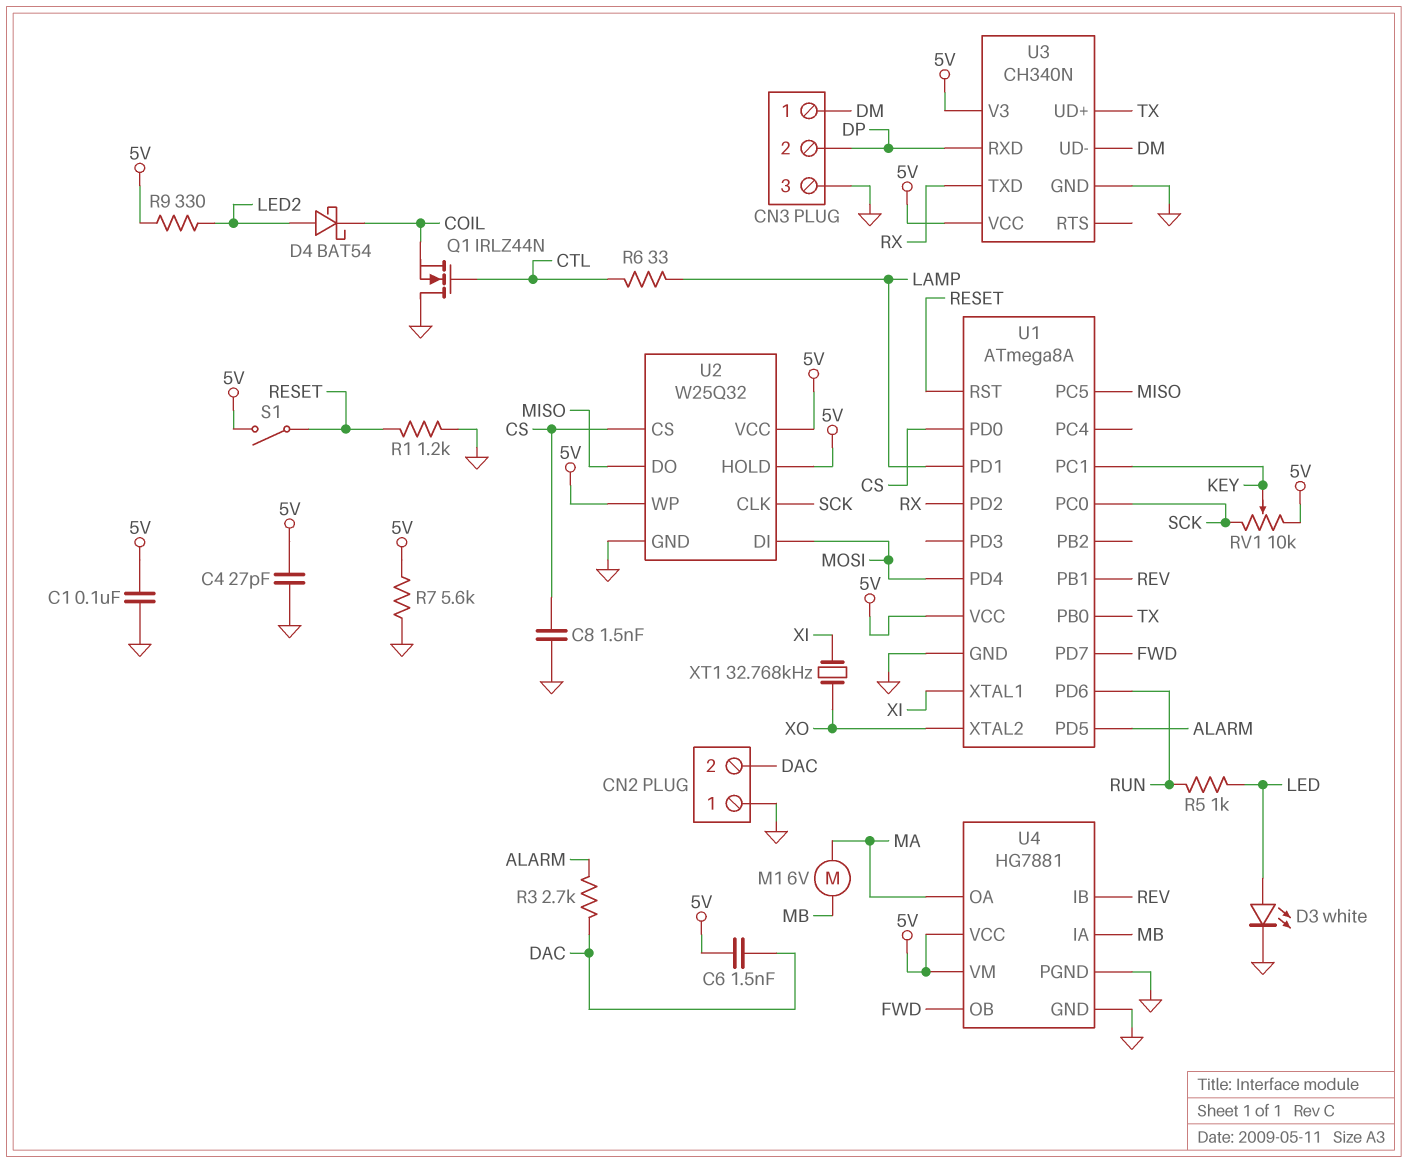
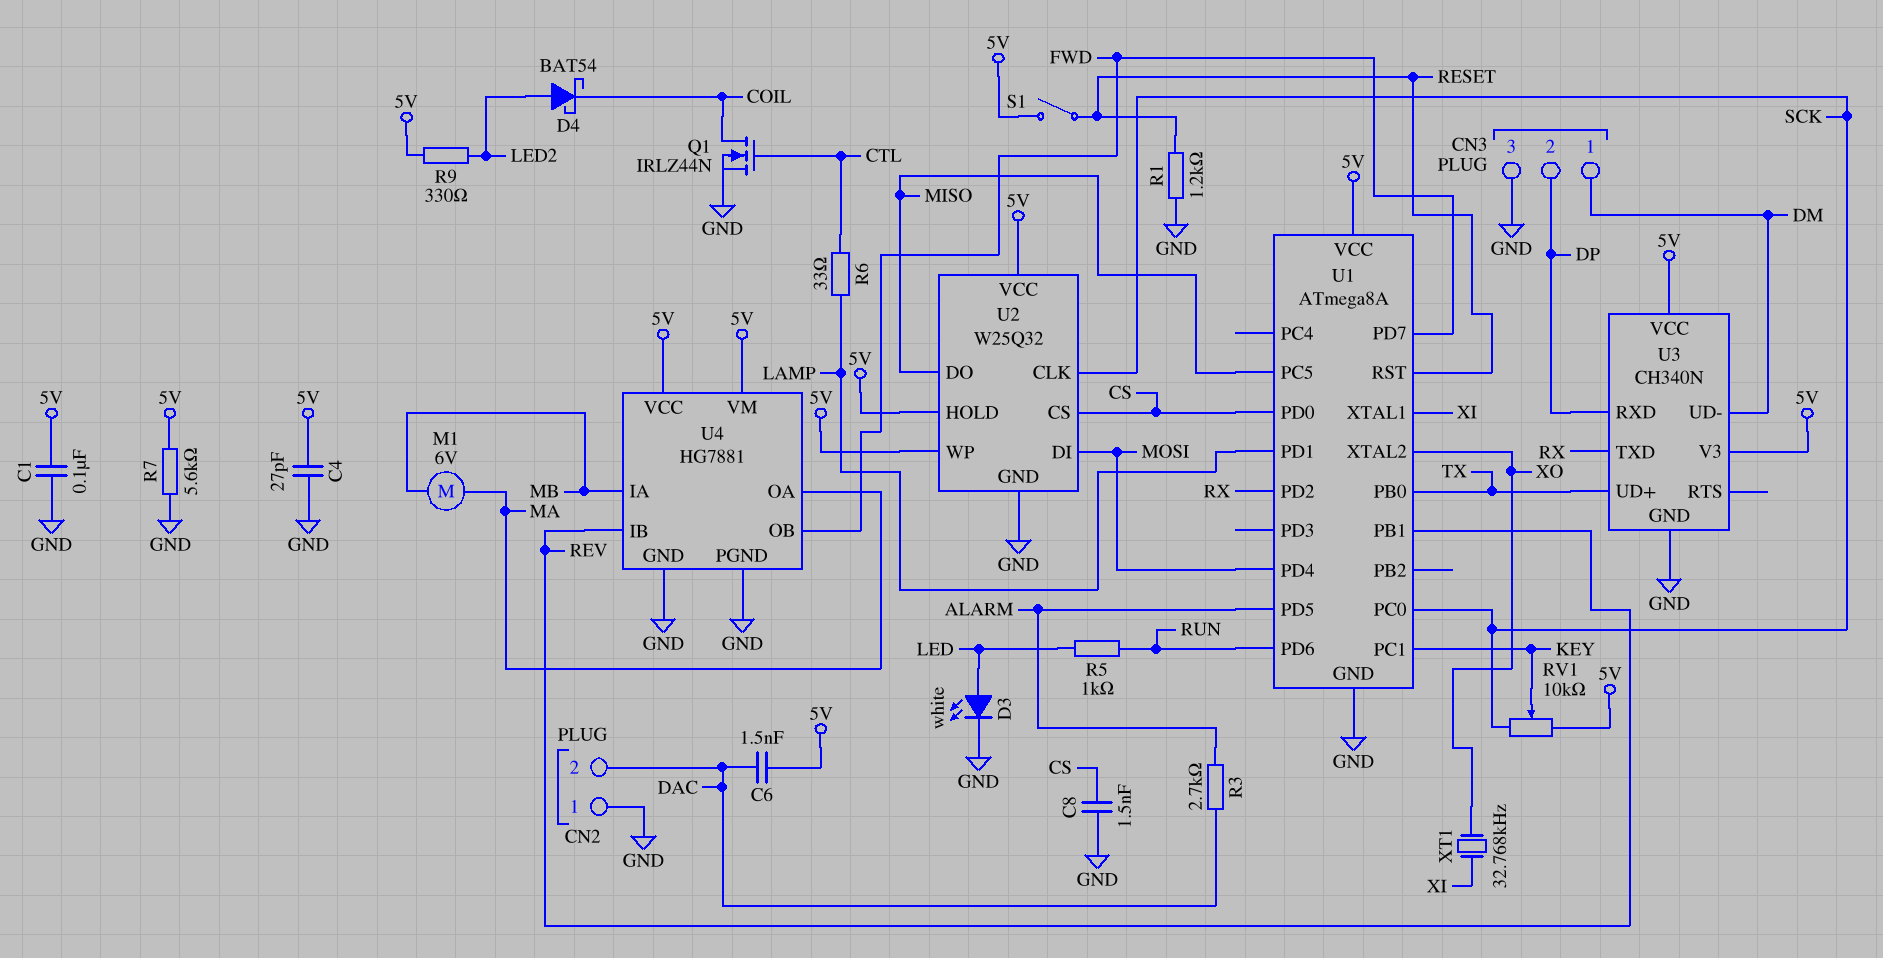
Q1: NMOS IRLZ44N (G CTL, D GND, S COIL) -> NMOS IRLZ44N (G CTL, D COIL, S GND)

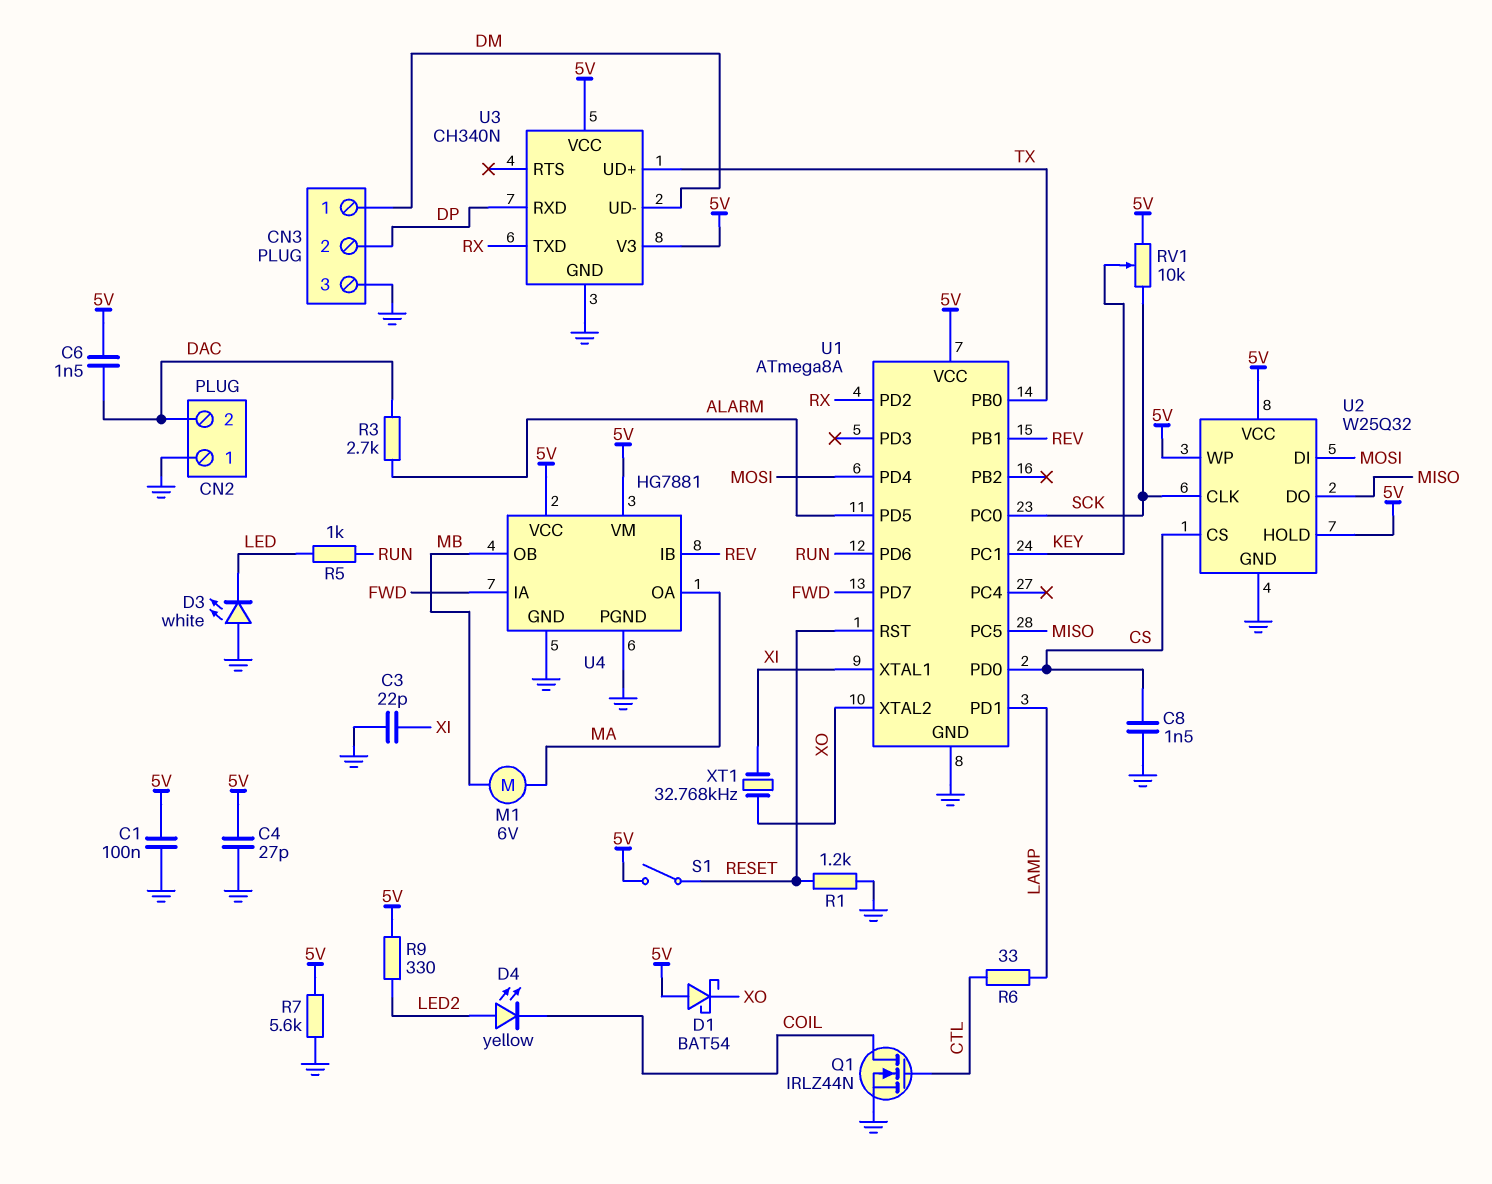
C3: none -> 22pF (GND, XI)
D1: none -> schottky BAT54 (A 5V, K XO)
D3: LED white (A LED, K GND) -> LED white (A GND, K LED)
D4: schottky BAT54 (A LED2, K COIL) -> LED yellow (A LED2, K COIL)
U4 pin IA: MB -> FWD
U4 pin OB: FWD -> MB

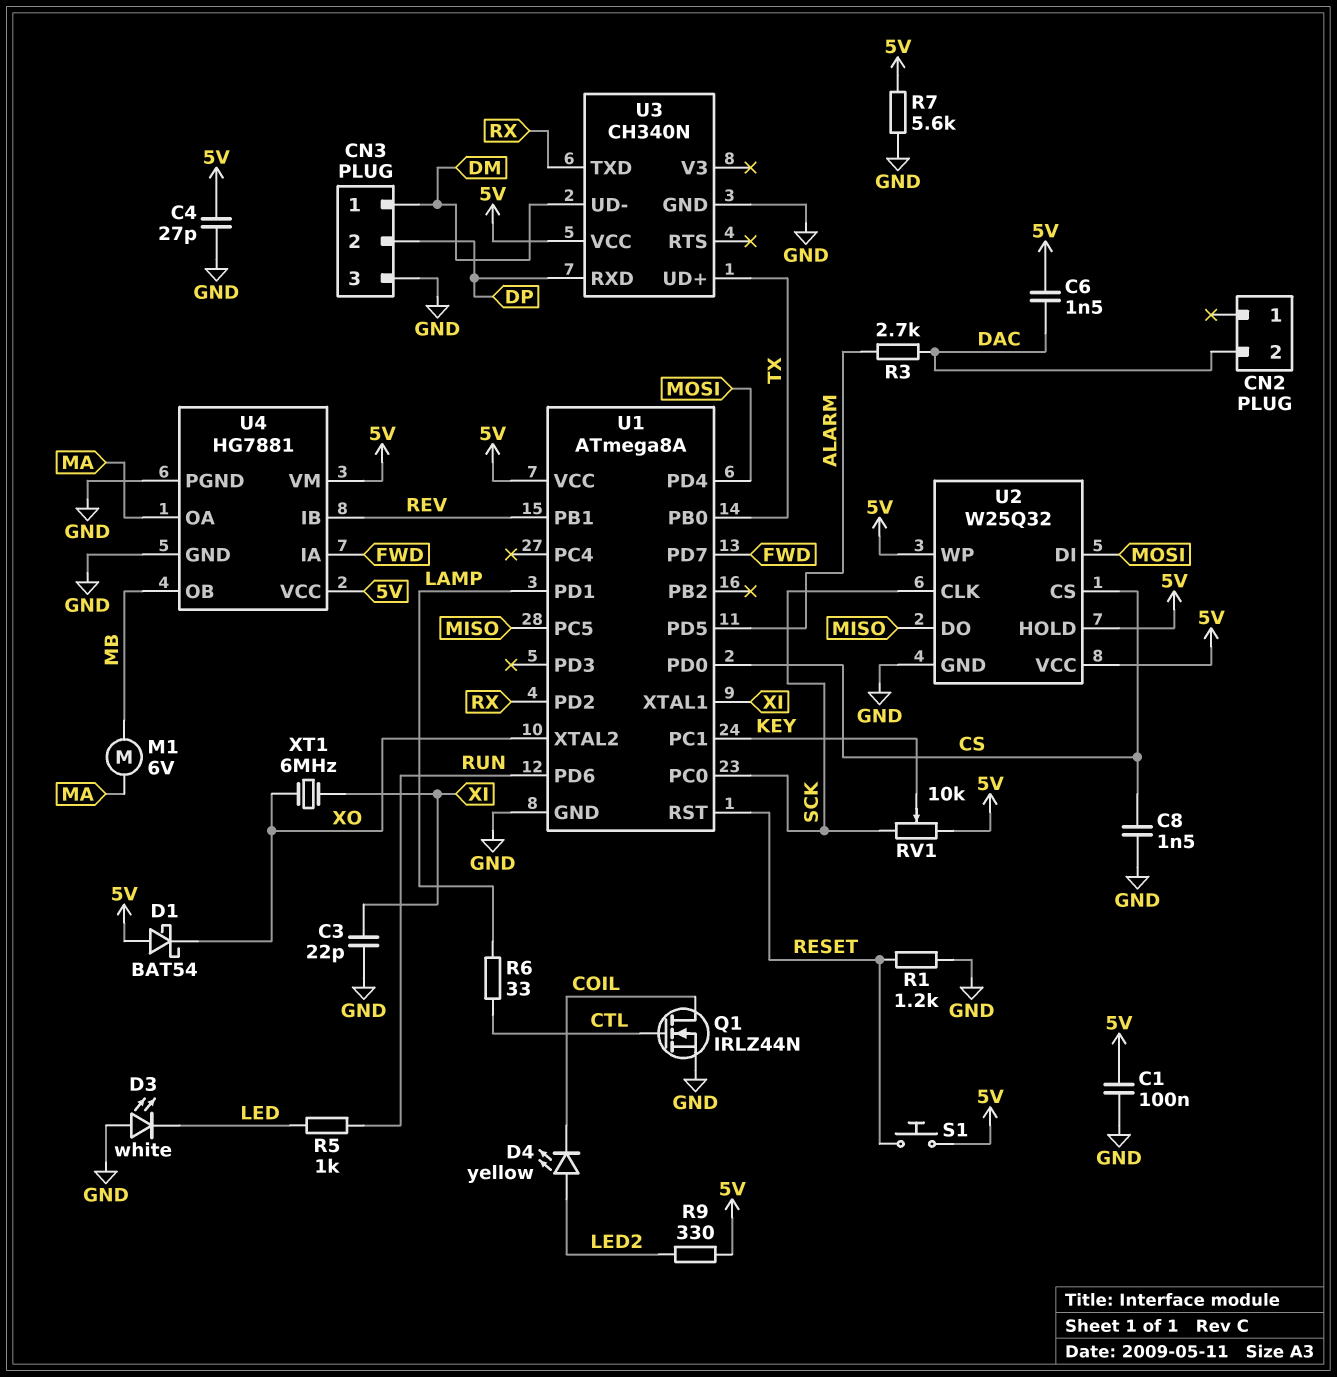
CN2 pin 1: GND -> none
S1: switch (5V, RESET) -> button (5V, RESET)
U3 pin V3: 5V -> none
XT1: 32.768kHz (XI, XO) -> 6MHz (XI, XO)

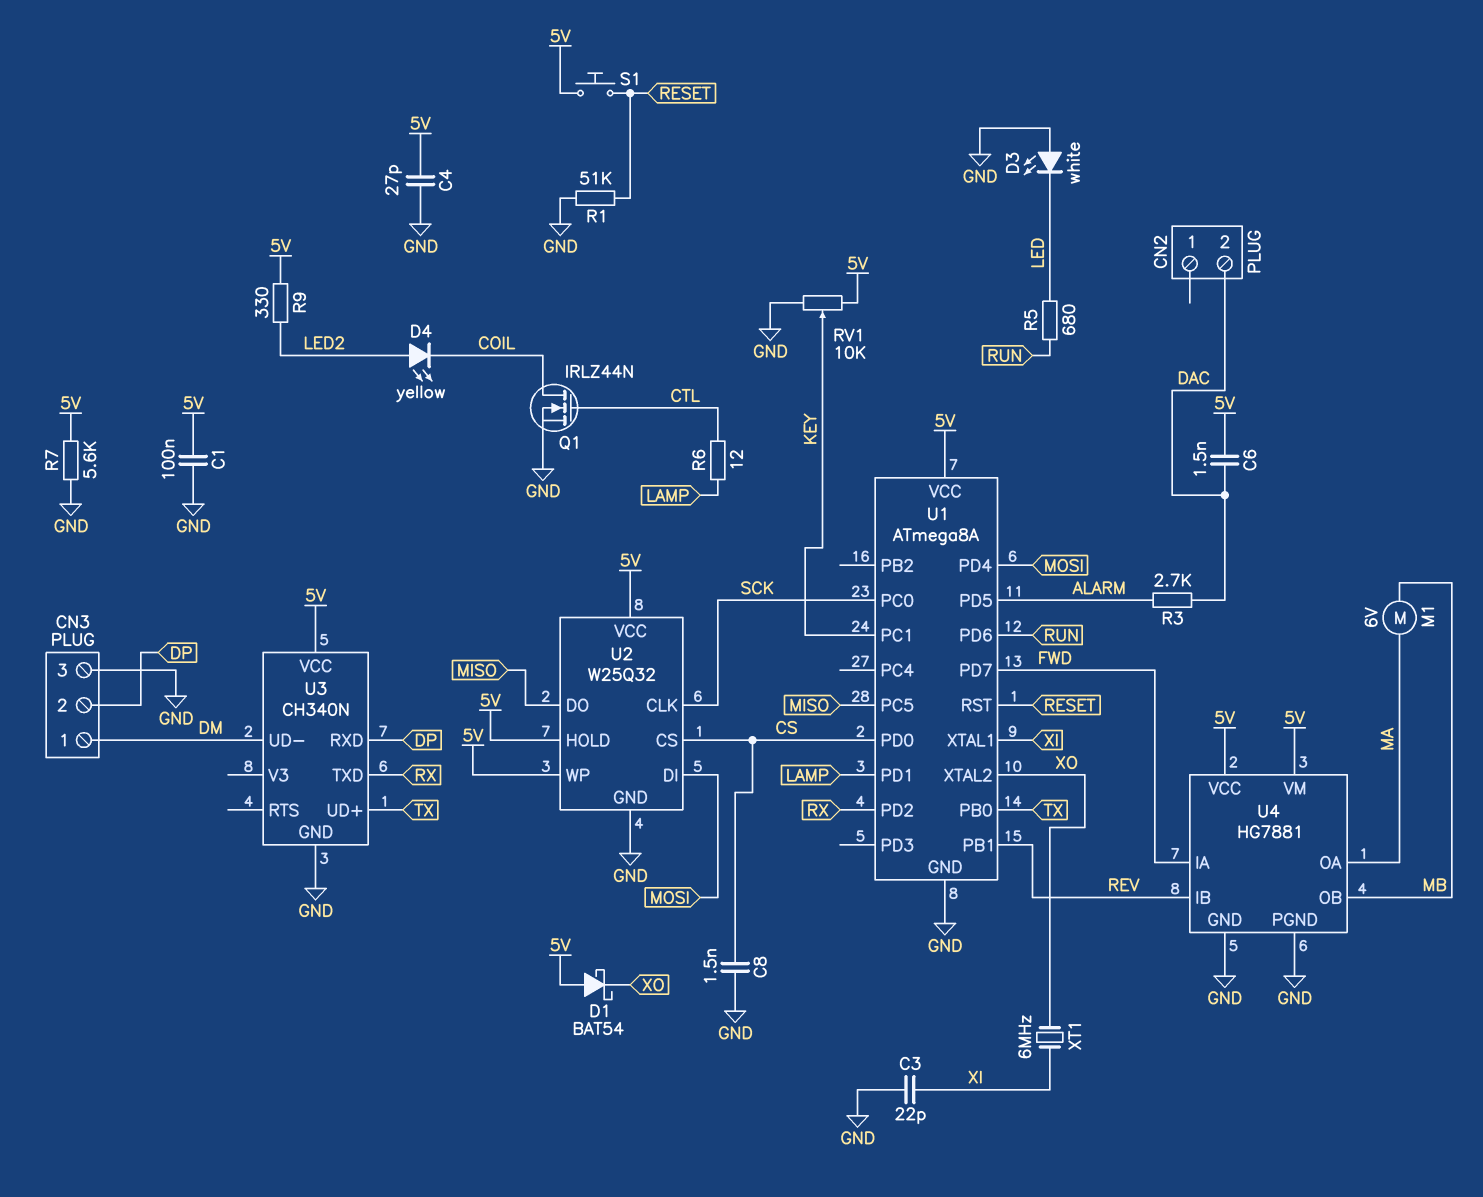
R1: 1.2k (GND, RESET) -> 51k (GND, RESET)
R5: 1k (LED, RUN) -> 680 (LED, RUN)
R6: 33 (CTL, LAMP) -> 12 (CTL, LAMP)
RV1: 10k (5V, SCK, wiper KEY) -> 10k (5V, GND, wiper KEY)

